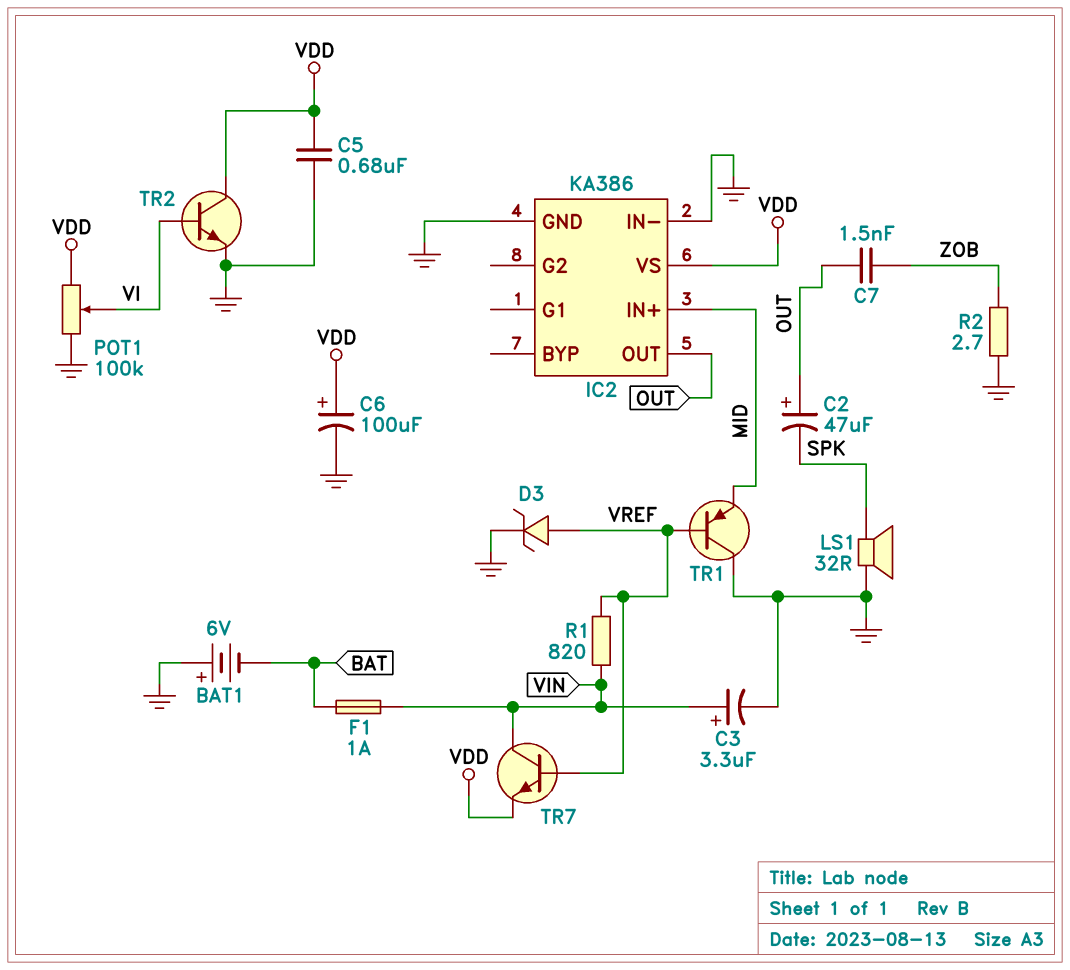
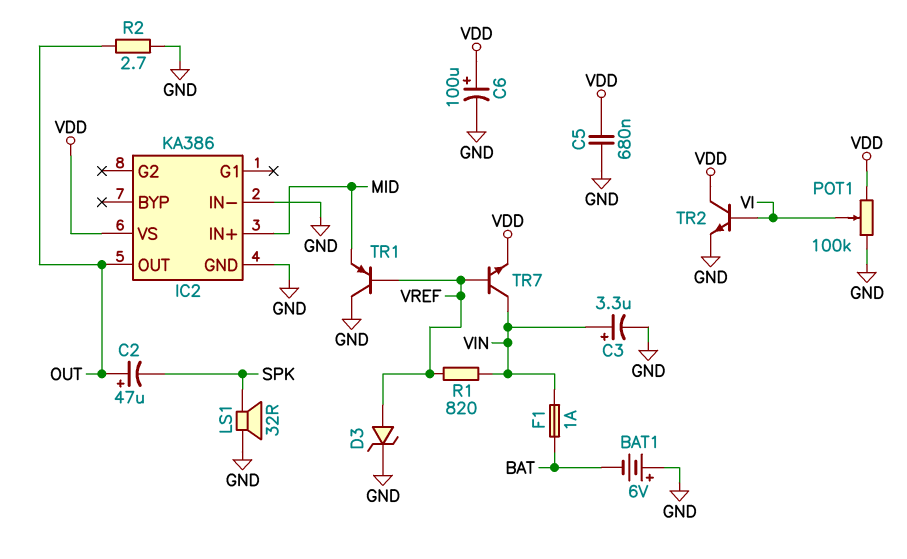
C7: 1.5nF (OUT, ZOB) -> none
R2: 2.7 (GND, ZOB) -> 2.7 (GND, OUT)

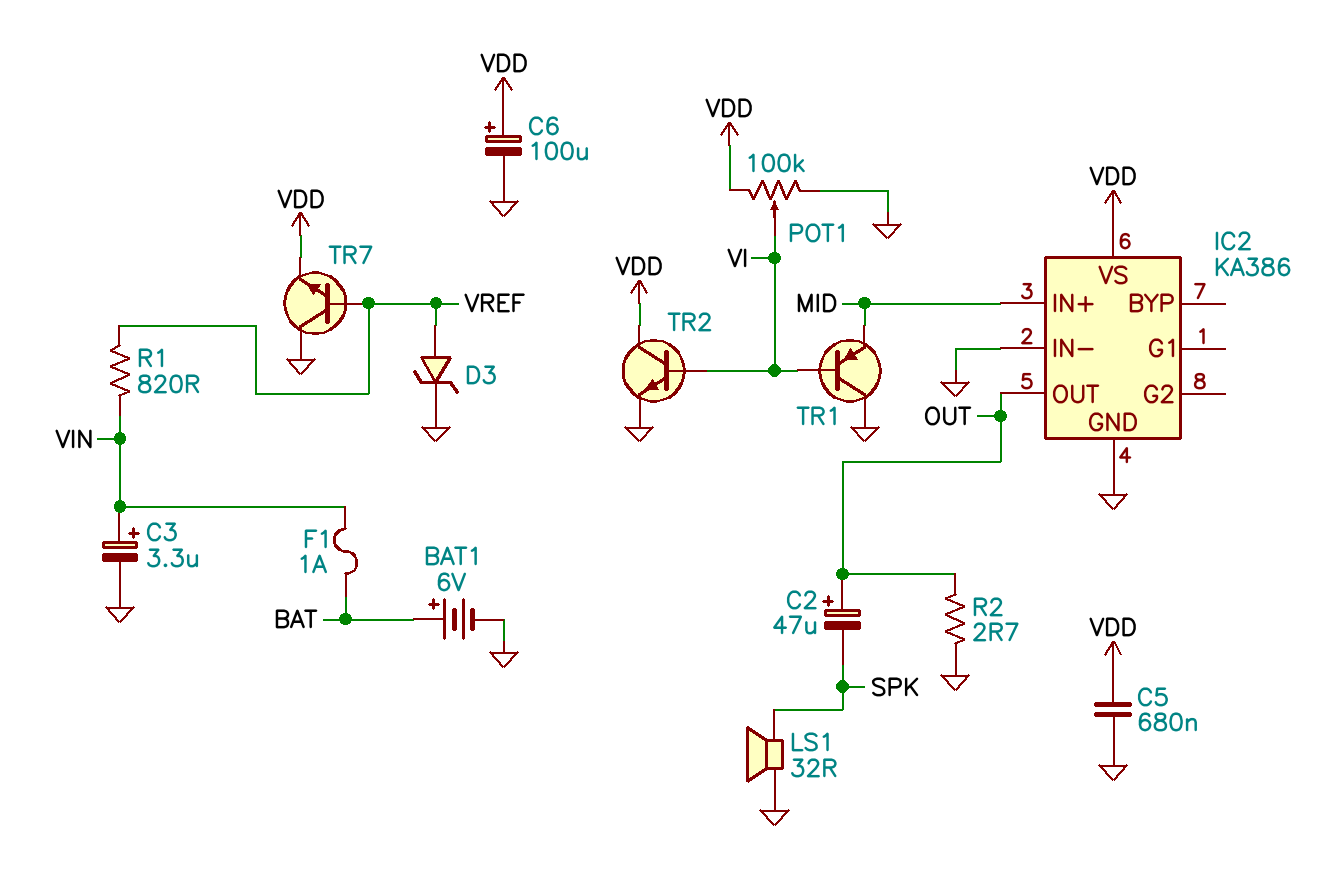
BAT1: 6V (plus GND, minus BAT) -> 6V (plus BAT, minus GND)
TR1: PNP (B VREF, C GND, E MID) -> PNP (B VI, C GND, E MID)
TR7: NPN (B VREF, C VIN, E VDD) -> NPN (B VREF, C GND, E VDD)

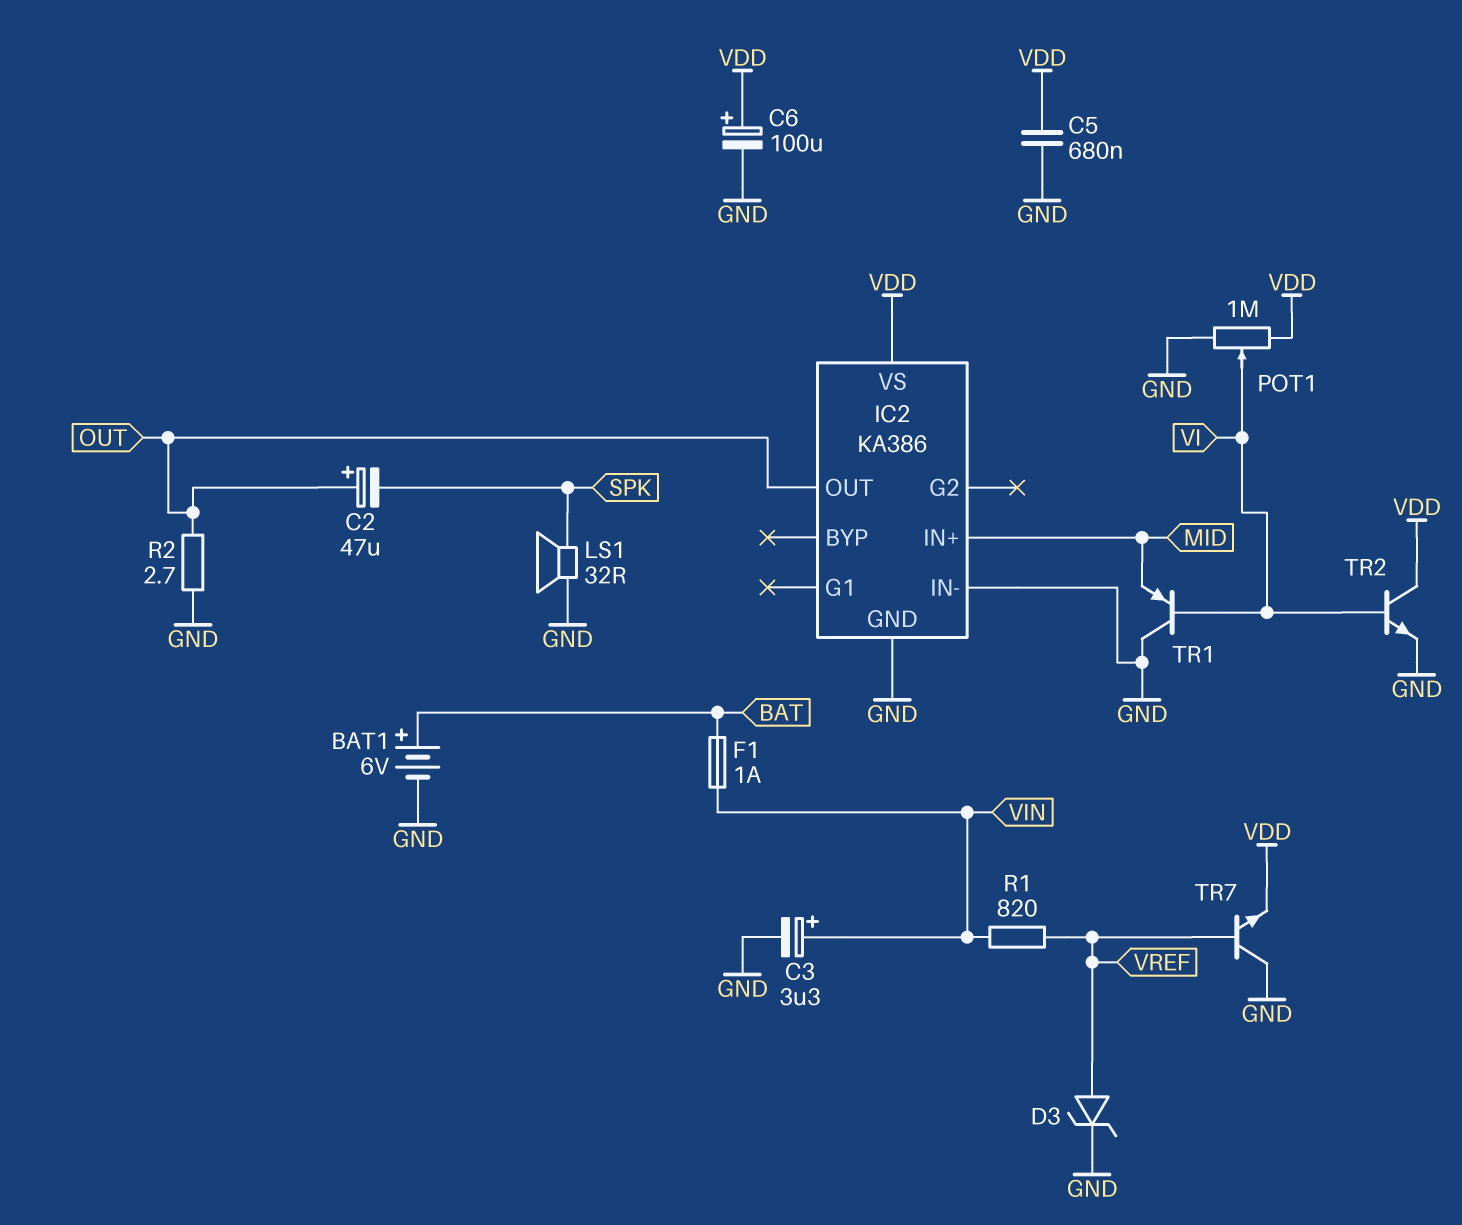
POT1: 100k (GND, VDD, wiper VI) -> 1M (GND, VDD, wiper VI)

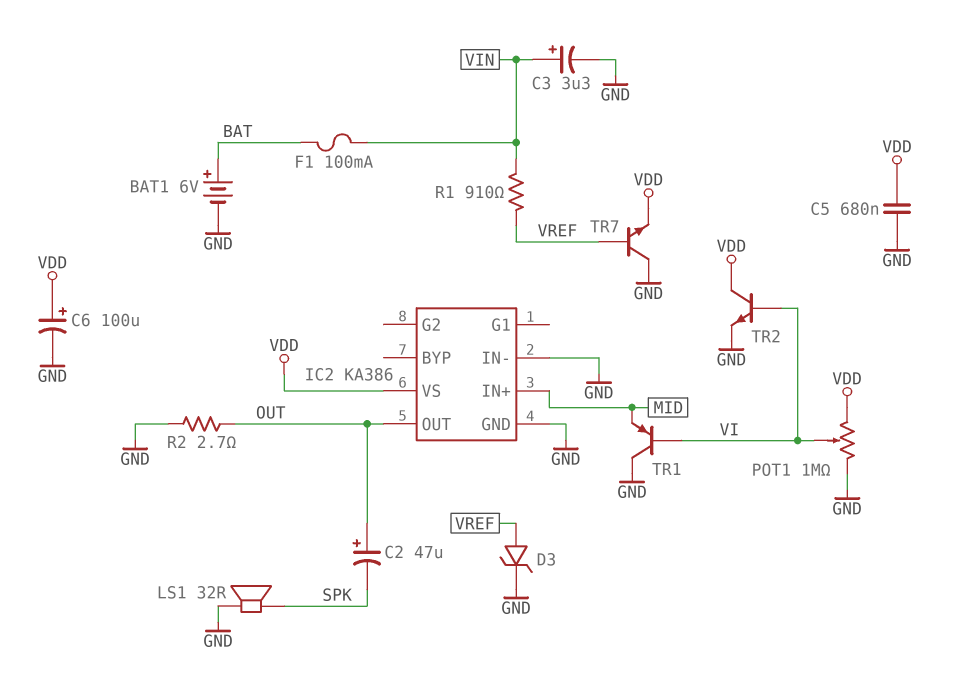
F1: 1A (BAT, VIN) -> 100mA (BAT, VIN)
R1: 820 (VIN, VREF) -> 910 (VIN, VREF)

